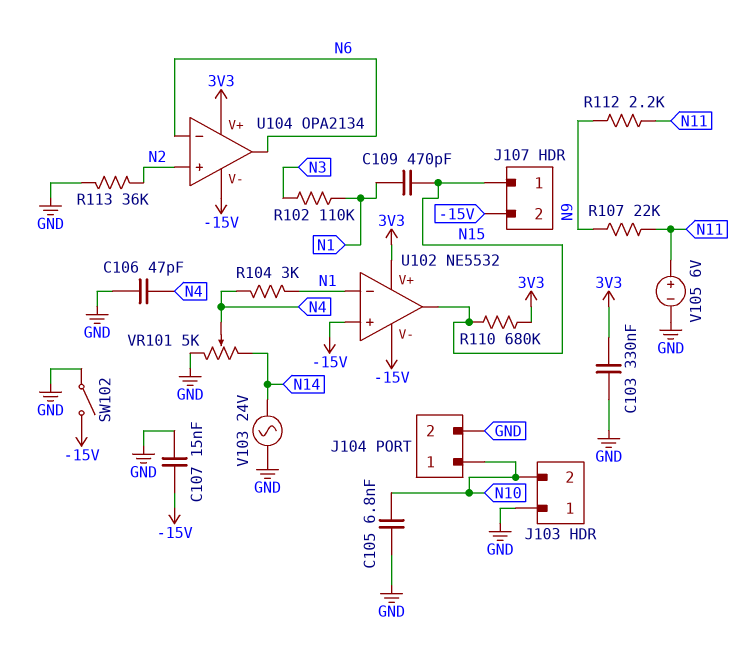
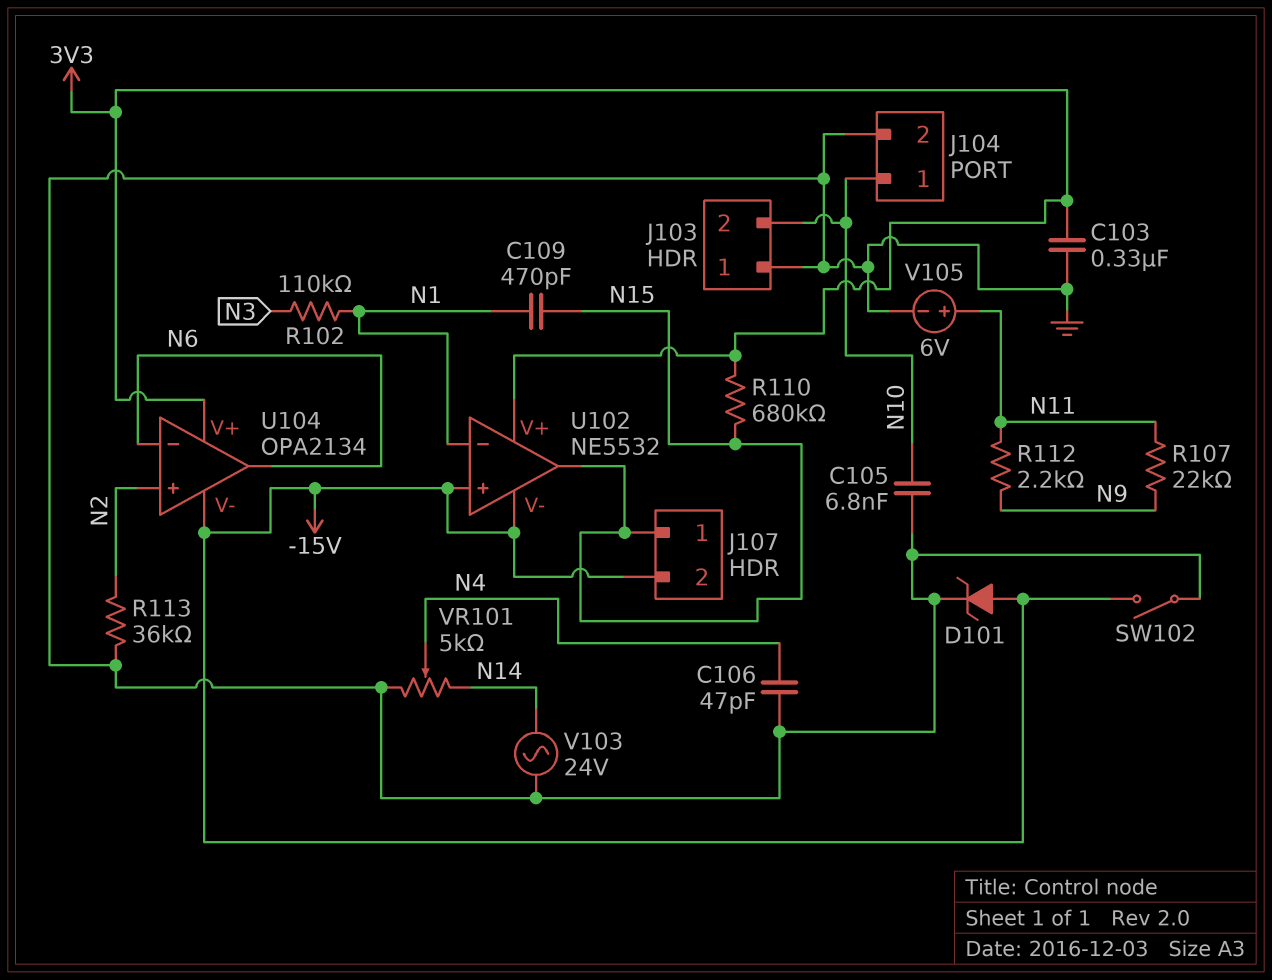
C107: 15nF (-15V, GND) -> none
D101: none -> zener (A -15V, K GND)
R104: 3k (N1, N4) -> none

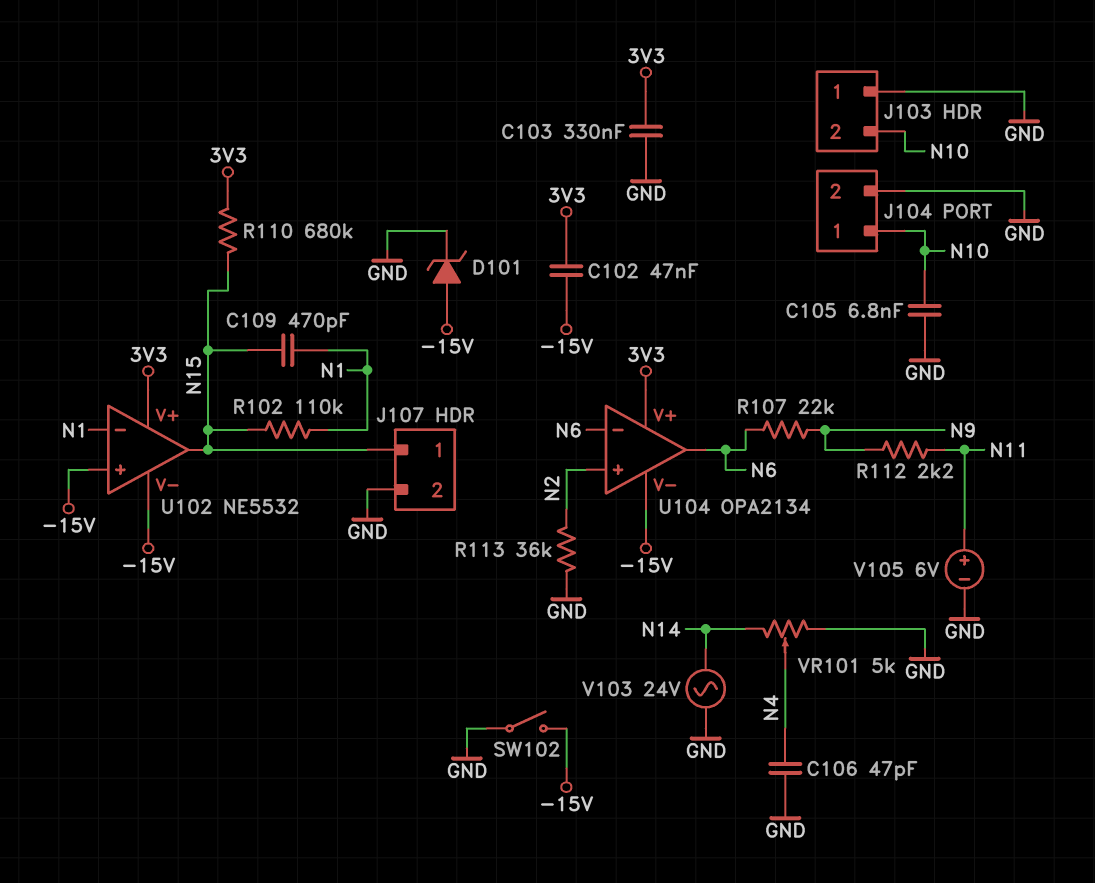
C102: none -> 47nF (-15V, 3V3)
J107 pin 2: -15V -> GND
R102: 110k (N1, N3) -> 110k (N1, N15)
R107: 22k (N9, N11) -> 22k (N6, N9)

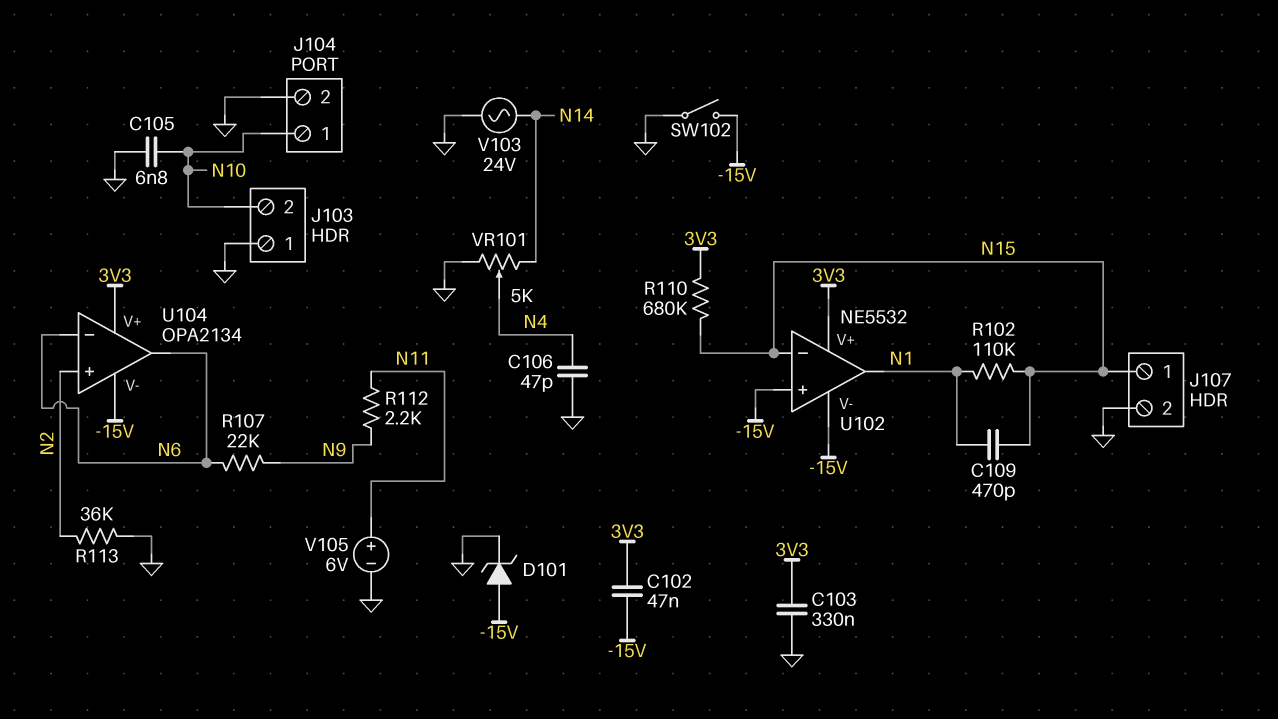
U102 pin in-: N1 -> N15
U102 pin out: N15 -> N1

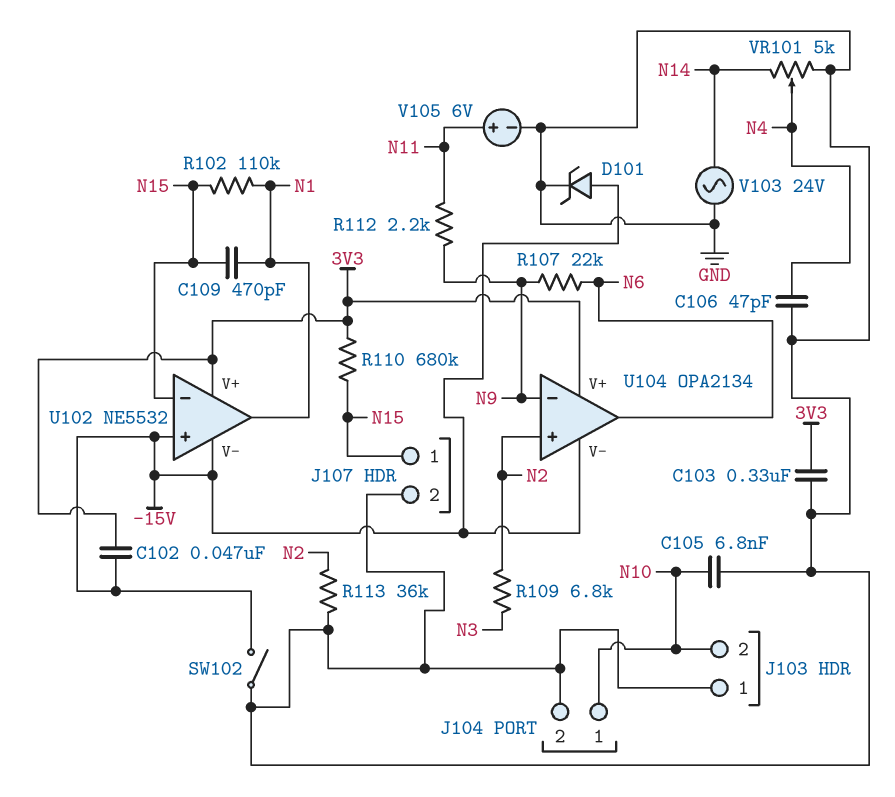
R109: none -> 6.8k (N2, N3)
U104 pin in-: N6 -> N9

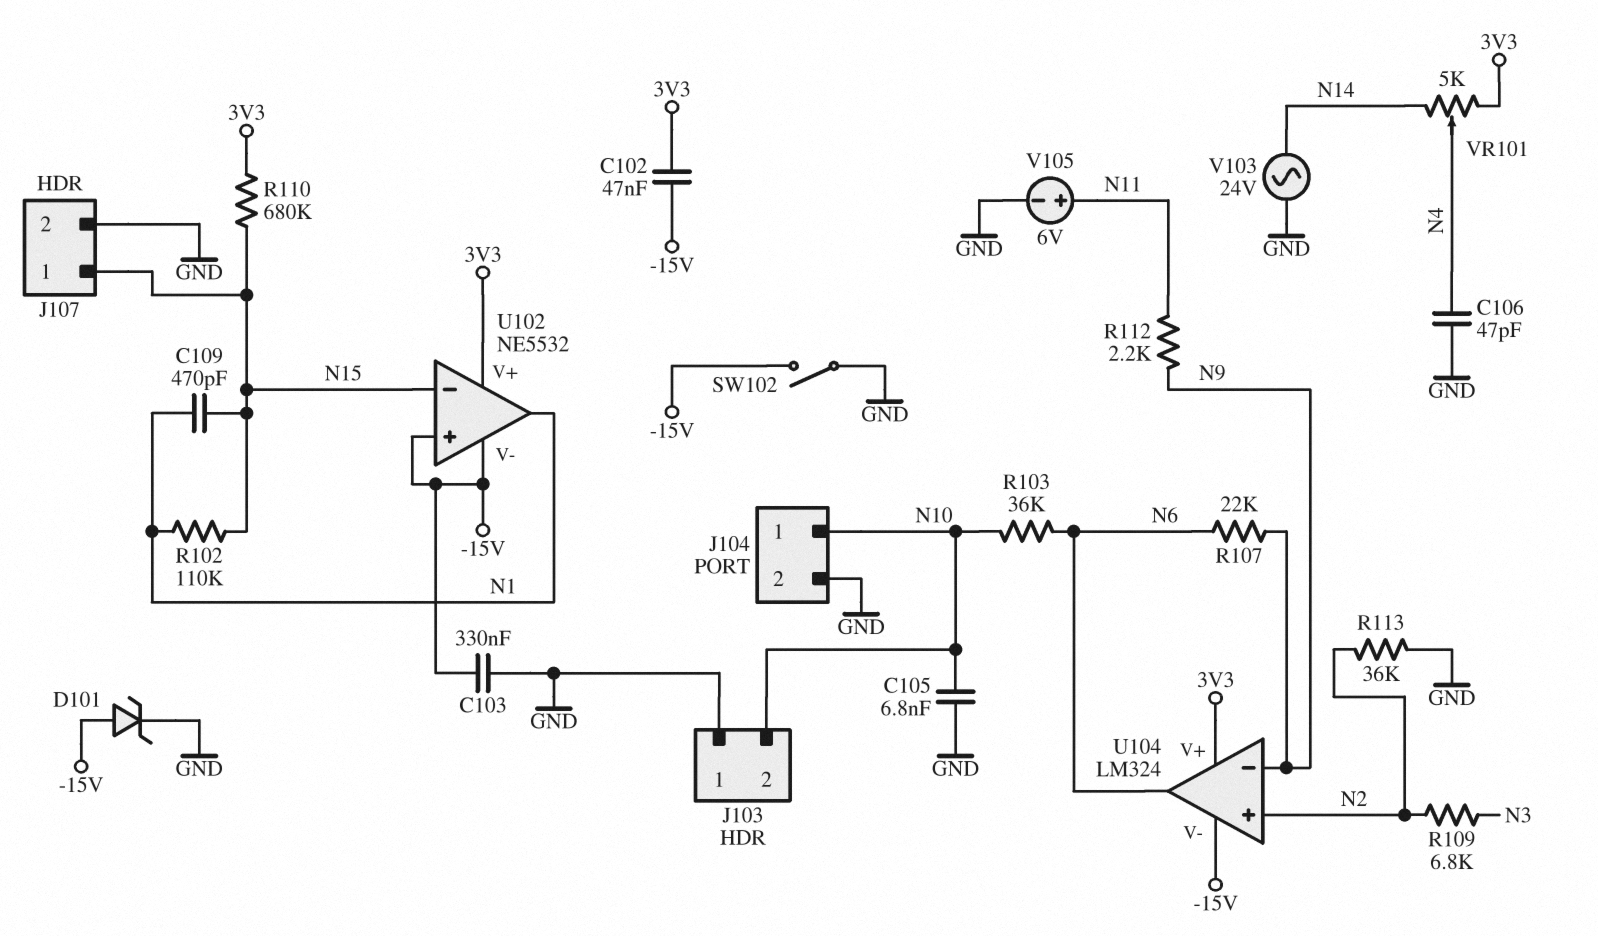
C103: 330nF (3V3, GND) -> 330nF (-15V, GND)
R103: none -> 36k (N6, N10)
U104: OPA2134 -> LM324
VR101: 5k (GND, N14, wiper N4) -> 5k (3V3, N14, wiper N4)

